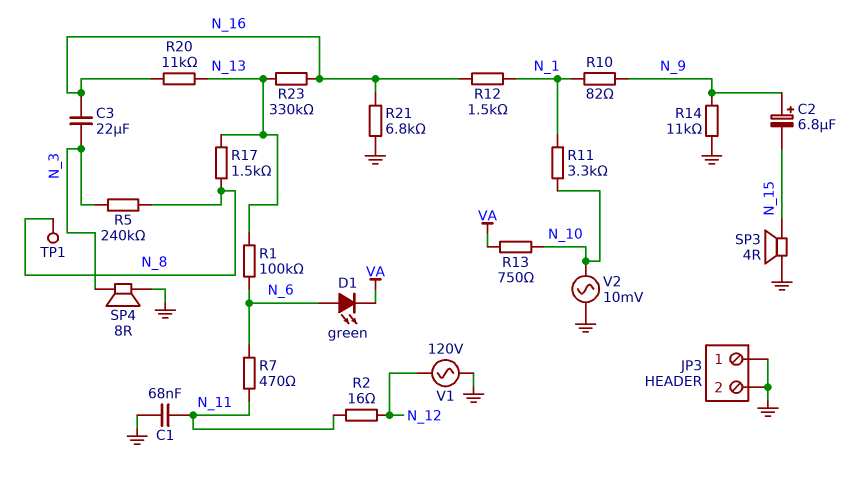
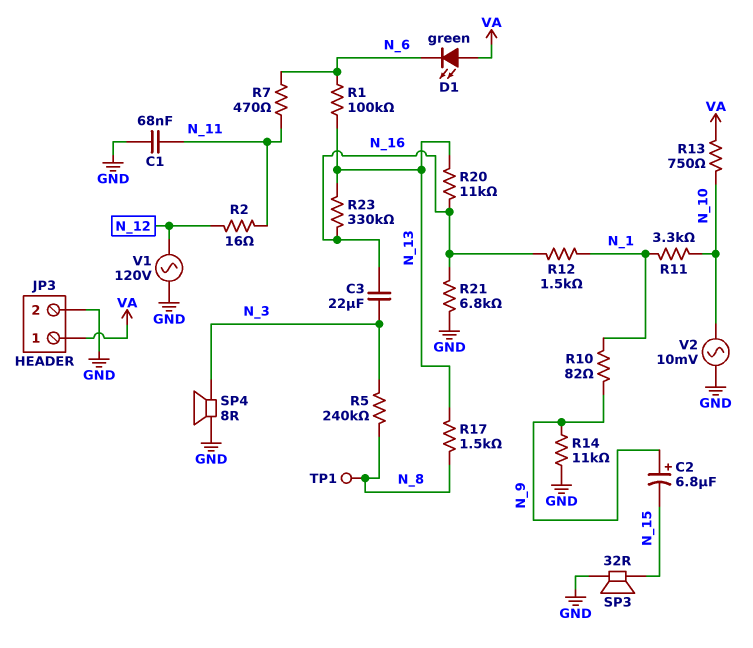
D1: LED green (A N_6, K VA) -> LED green (A VA, K N_6)
JP3 pin 1: GND -> VA
SP3: speaker 4R (GND, N_15) -> speaker 32R (GND, N_15)

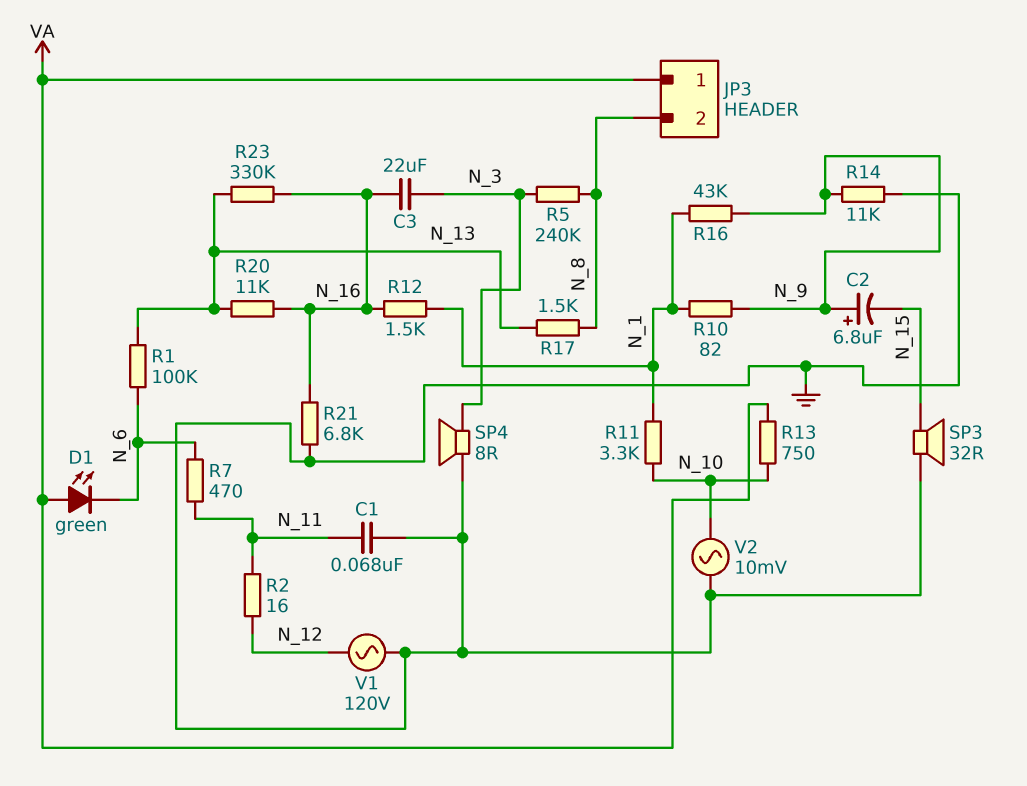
JP3 pin 2: GND -> N_8
R16: none -> 43k (N_1, N_9)
TP1: test point (N_8) -> none

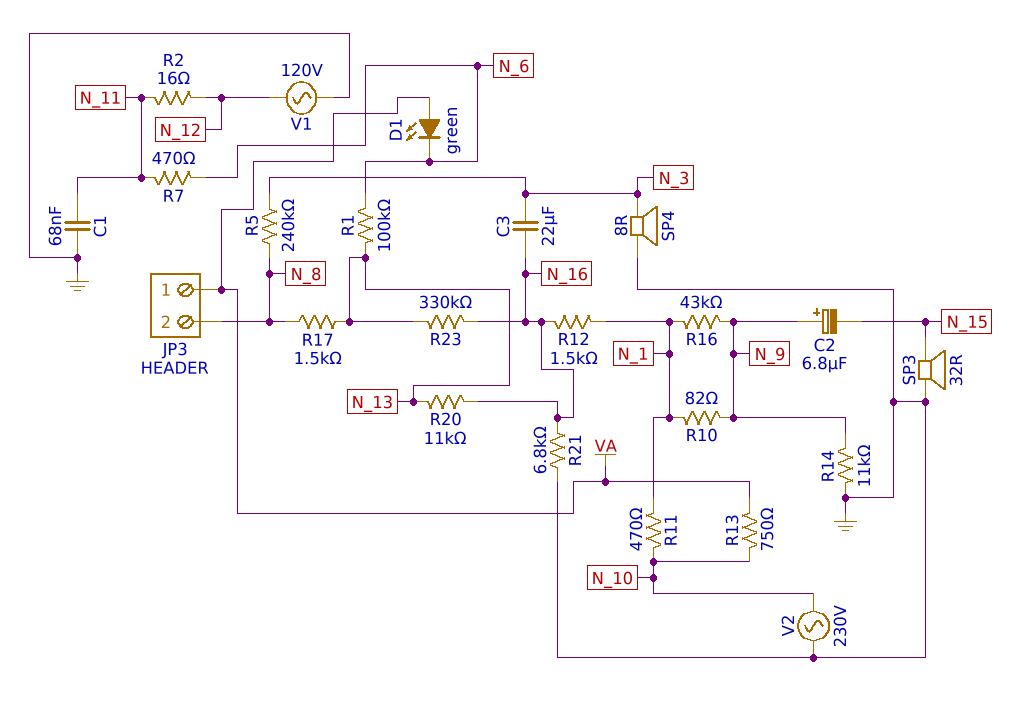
R11: 3.3k (N_1, N_10) -> 470 (N_1, N_10)
V2: AC 10mV (GND, N_10) -> AC 230V (GND, N_10)

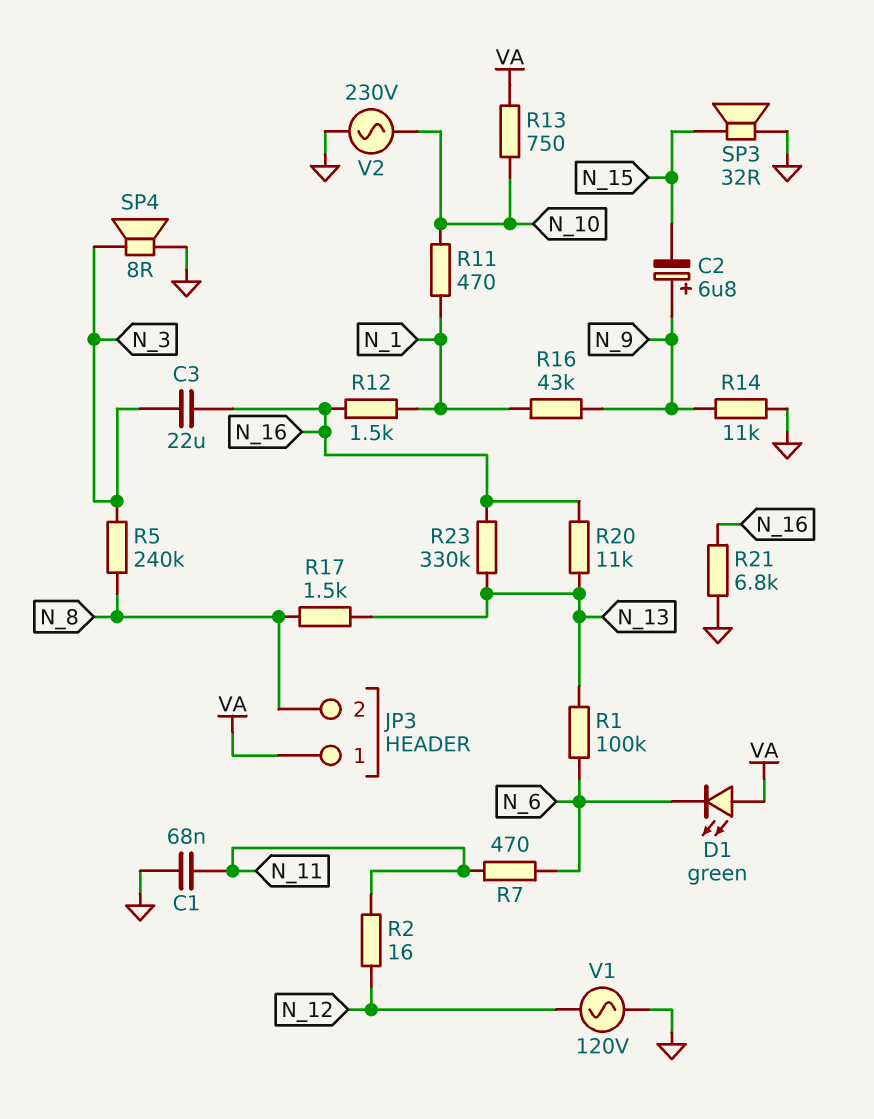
R10: 82 (N_1, N_9) -> none

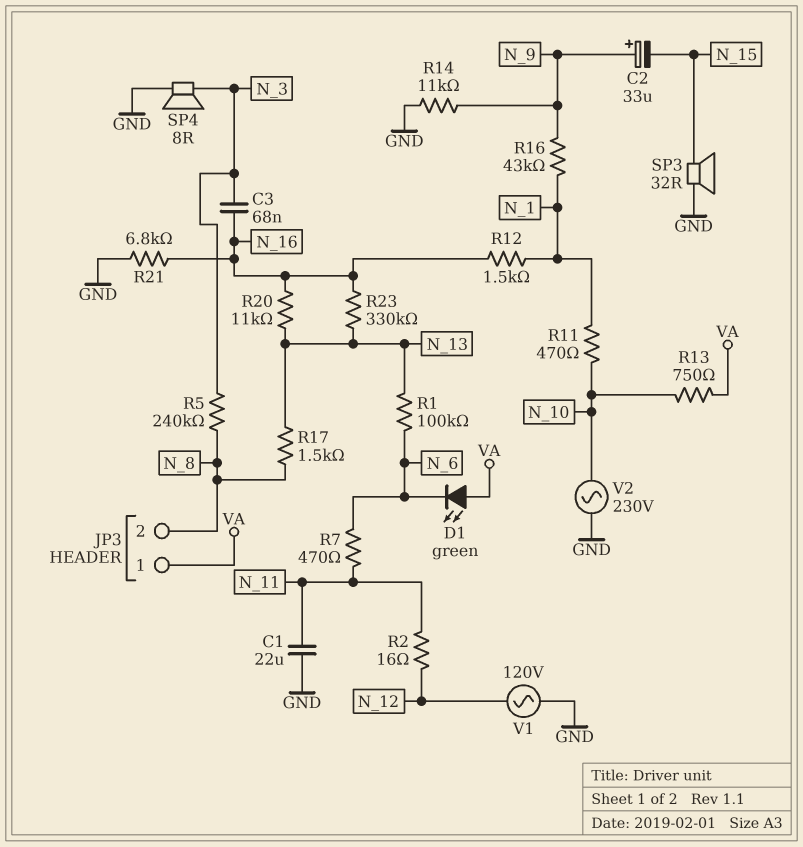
C1: 68nF (GND, N_11) -> 22uF (GND, N_11)
C2: 6.8uF (plus N_9, minus N_15) -> 33uF (plus N_9, minus N_15)
C3: 22uF (N_3, N_16) -> 68nF (N_3, N_16)

